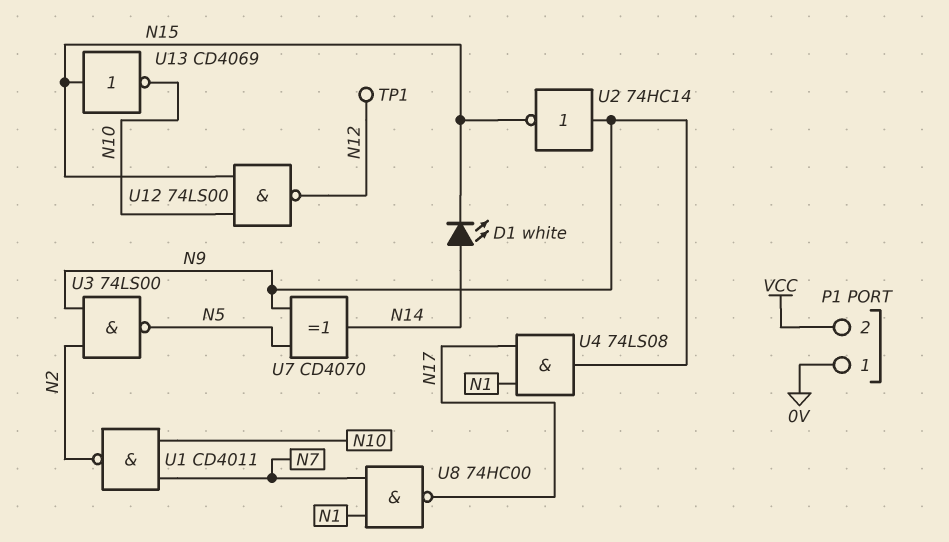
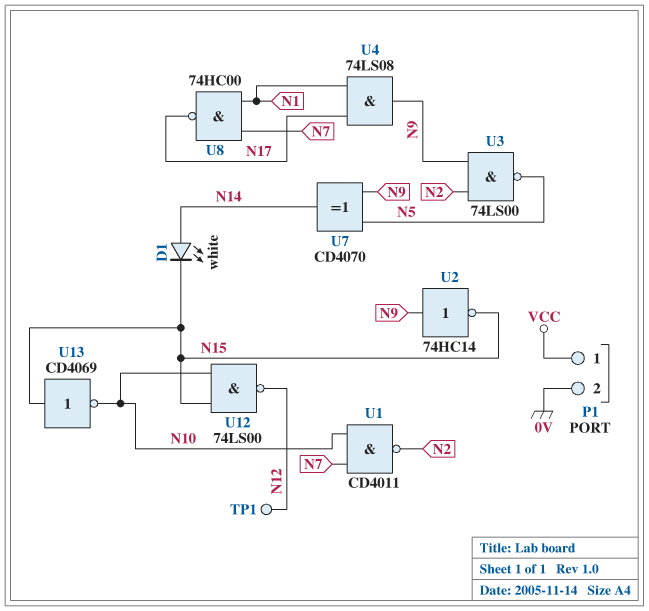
P1 pin 1: 0V -> VCC
P1 pin 2: VCC -> 0V

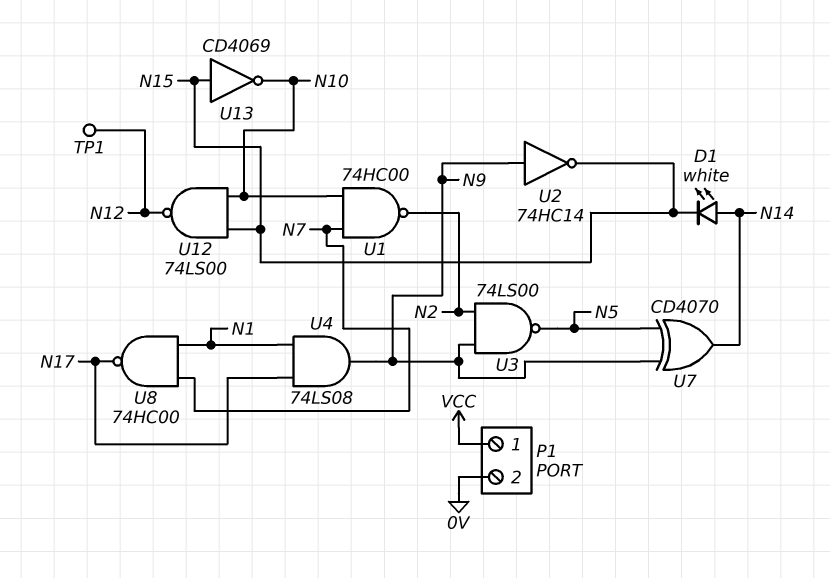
U1: NAND CD4011 (in N7, in N10, out N2) -> NAND 74HC00 (in N7, in N10, out N2)

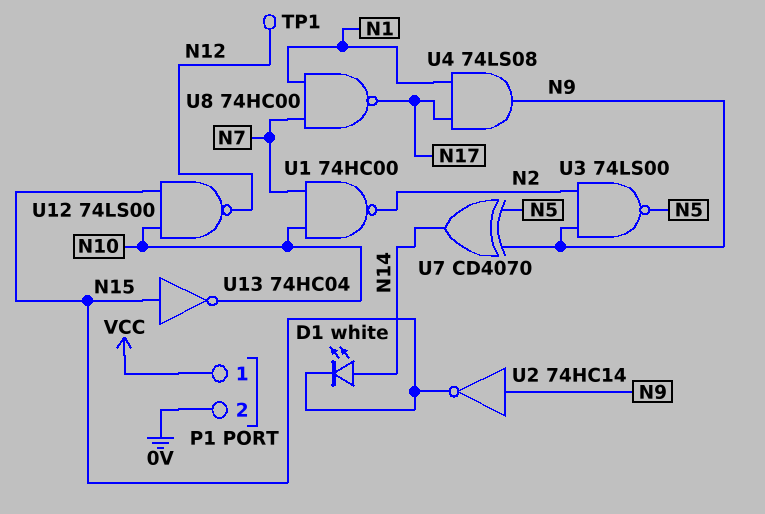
U13: NOT CD4069 (in N15, out N10) -> NOT 74HC04 (in N15, out N10)

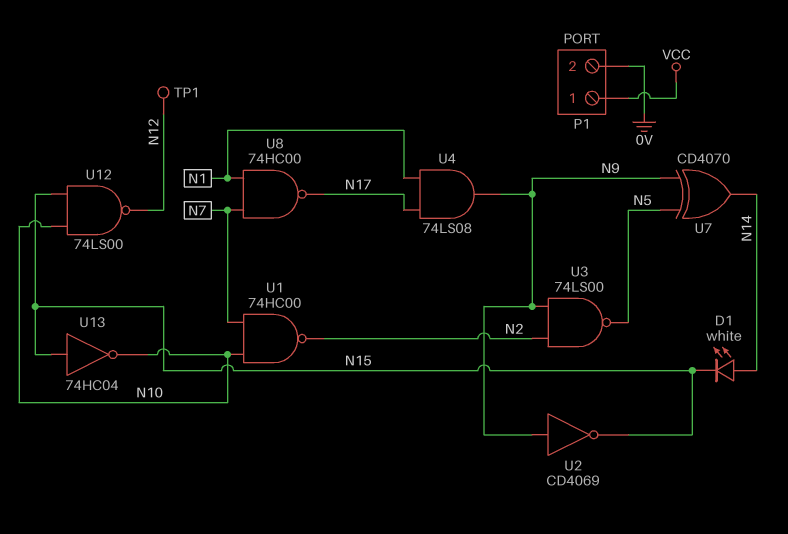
U2: NOT 74HC14 (in N9, out N15) -> NOT CD4069 (in N9, out N15)

